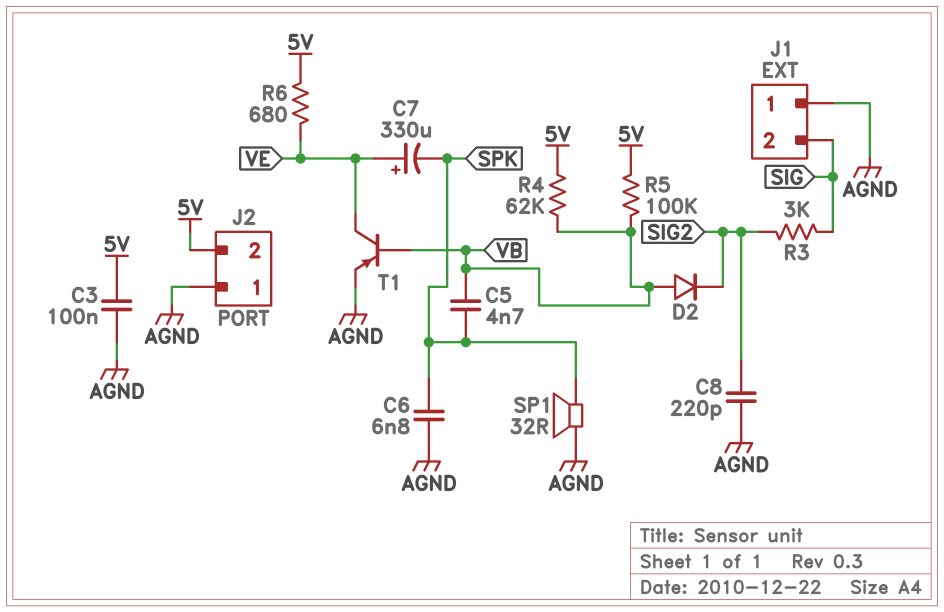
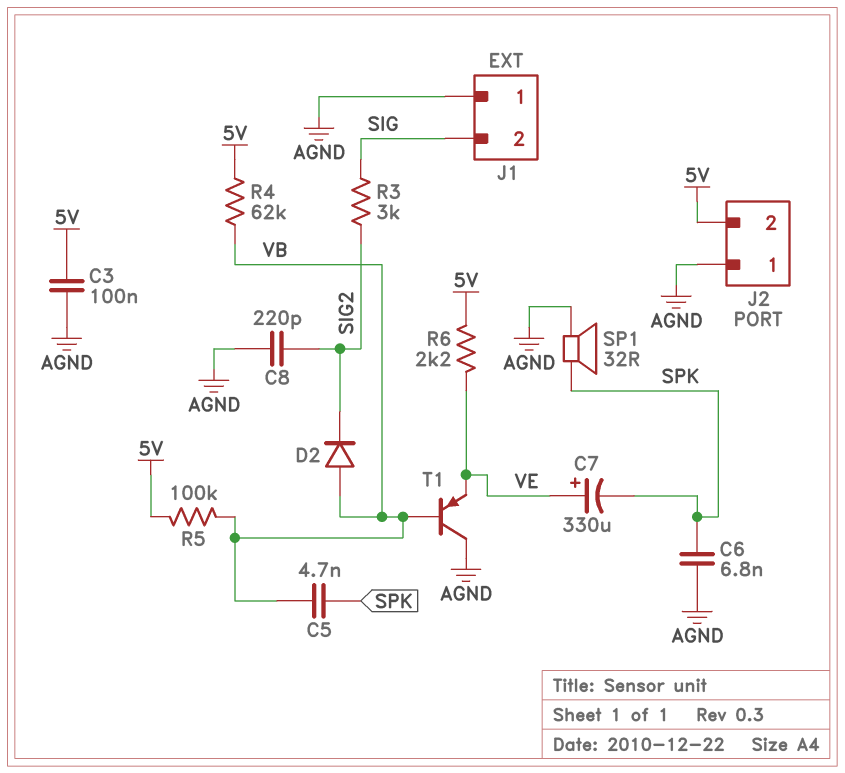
R6: 680 (5V, VE) -> 2.2k (5V, VE)
T1: PNP (B VB, C VE, E AGND) -> PNP (B VB, C AGND, E VE)

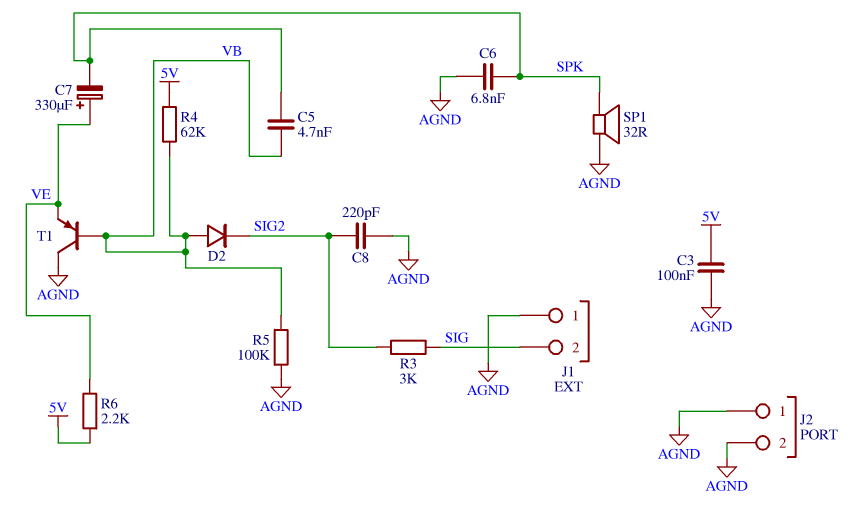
J2 pin 2: 5V -> AGND
R5: 100k (5V, VB) -> 100k (AGND, VB)

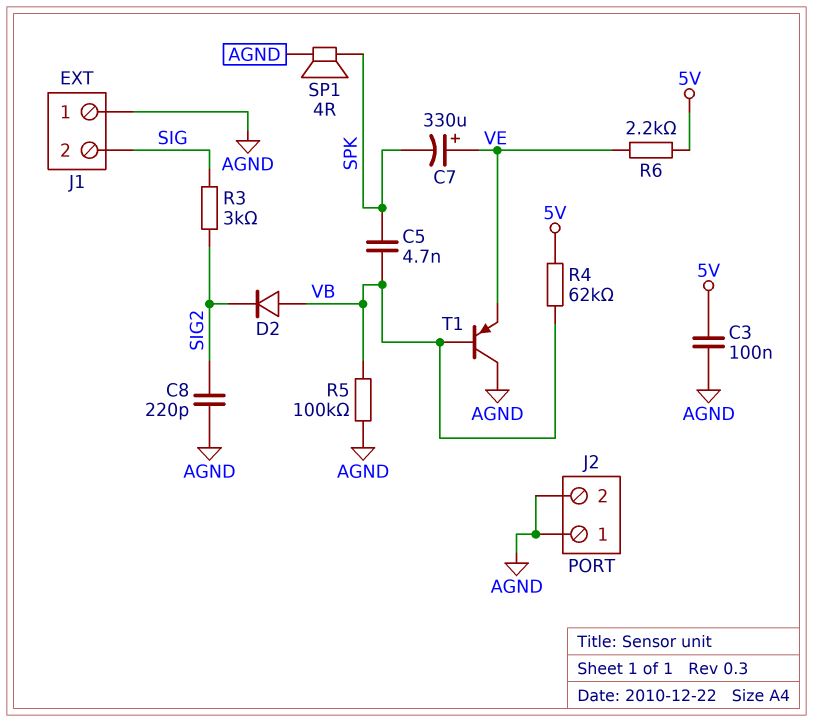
C6: 6.8nF (AGND, SPK) -> none
SP1: speaker 32R (AGND, SPK) -> speaker 4R (AGND, SPK)

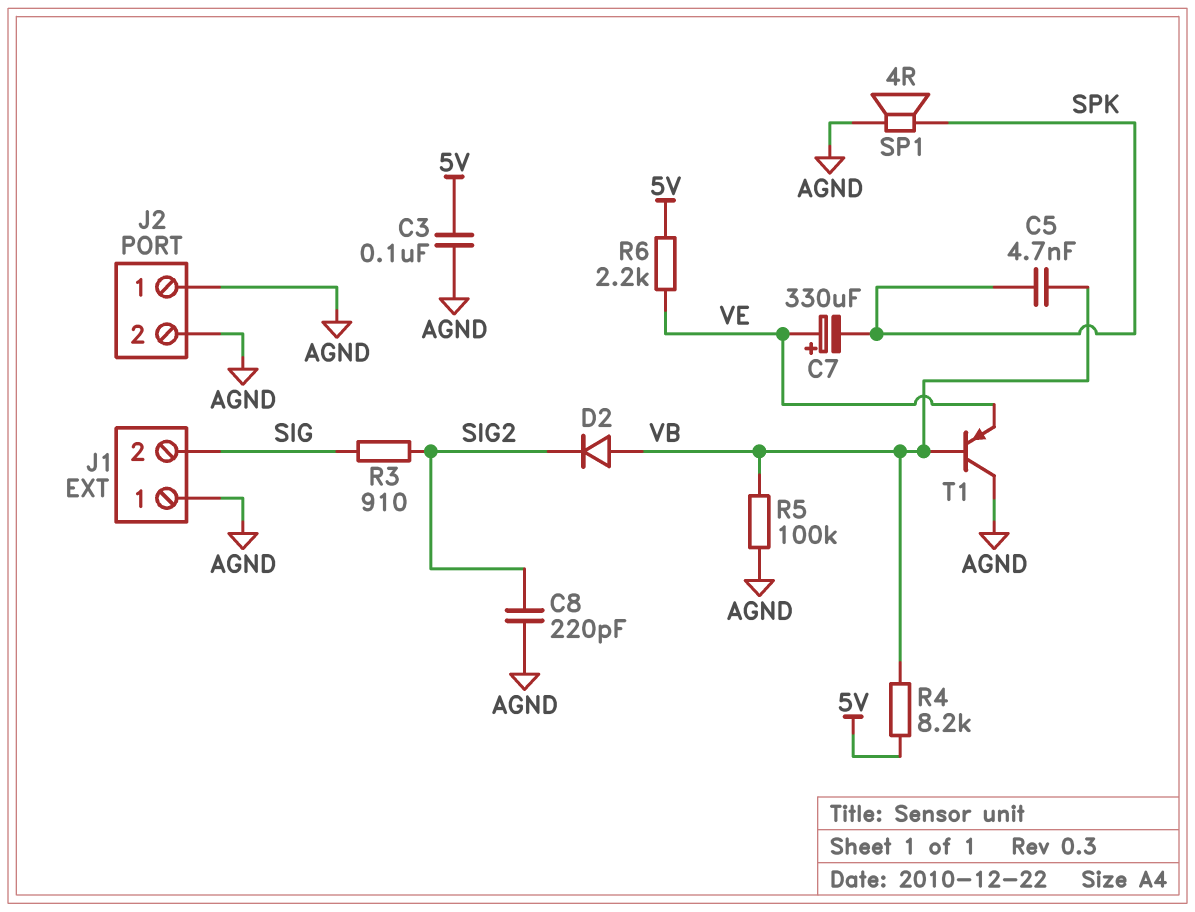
R3: 3k (SIG, SIG2) -> 910 (SIG, SIG2)
R4: 62k (5V, VB) -> 8.2k (5V, VB)

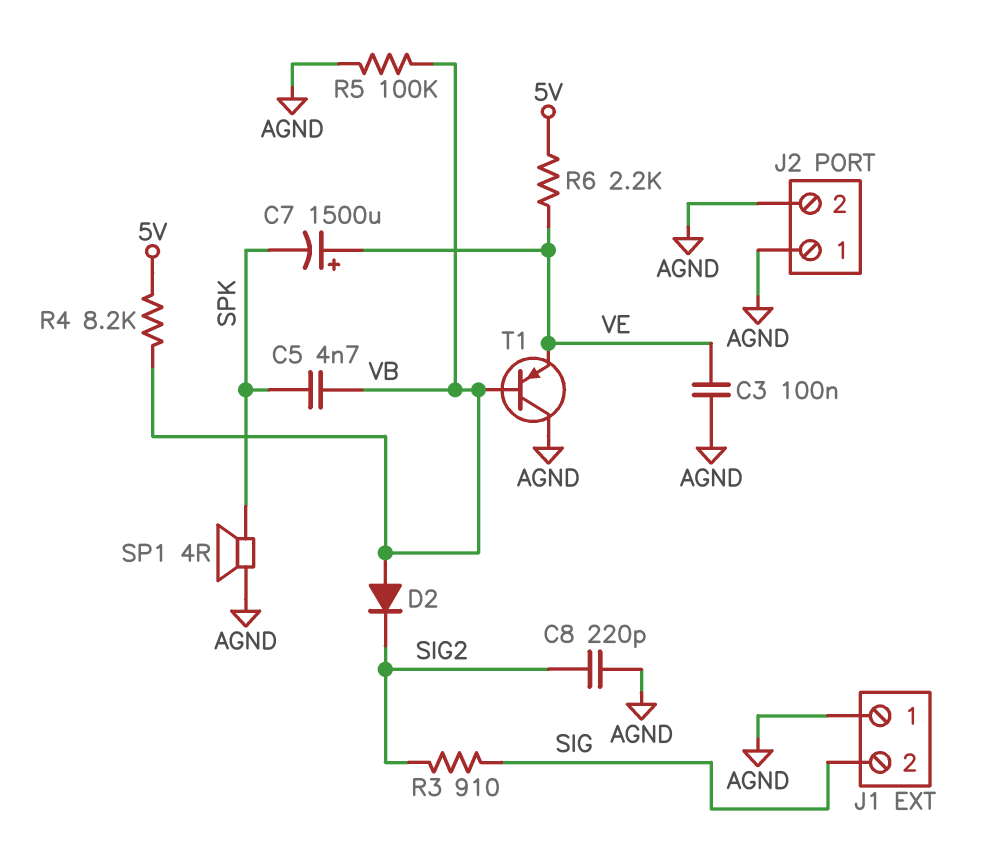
C3: 100nF (5V, AGND) -> 100nF (AGND, VE)
C7: 330uF (plus VE, minus SPK) -> 1500uF (plus VE, minus SPK)

